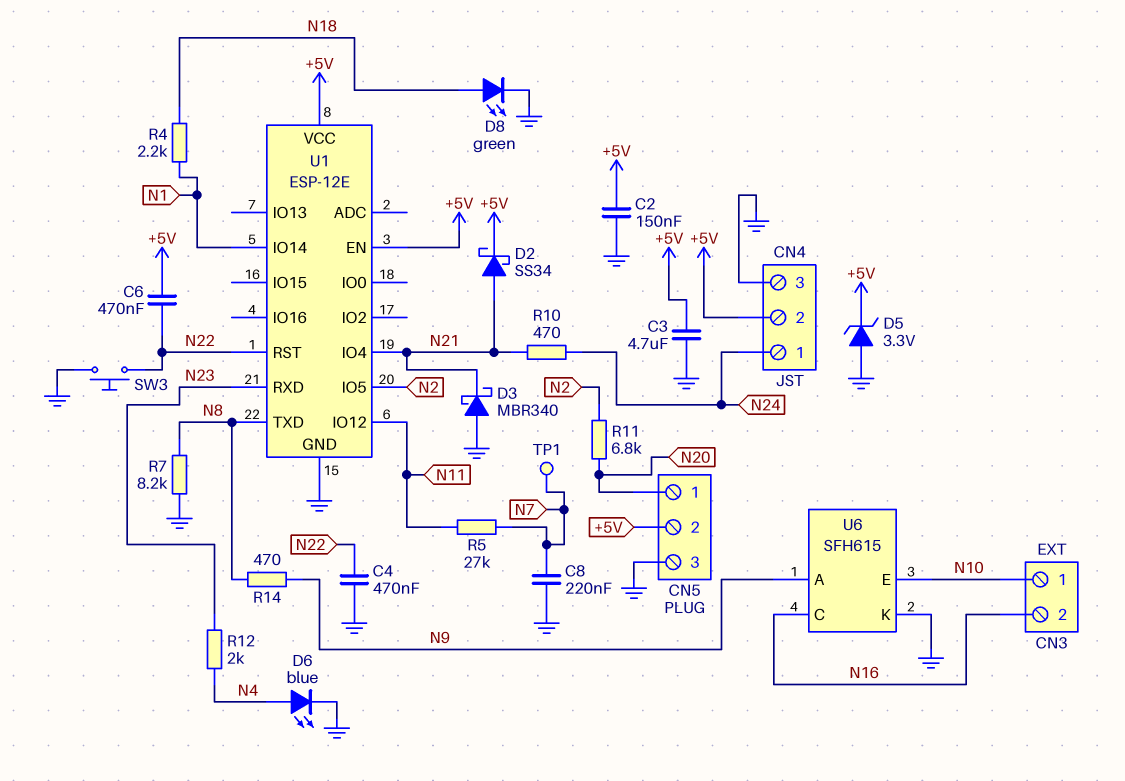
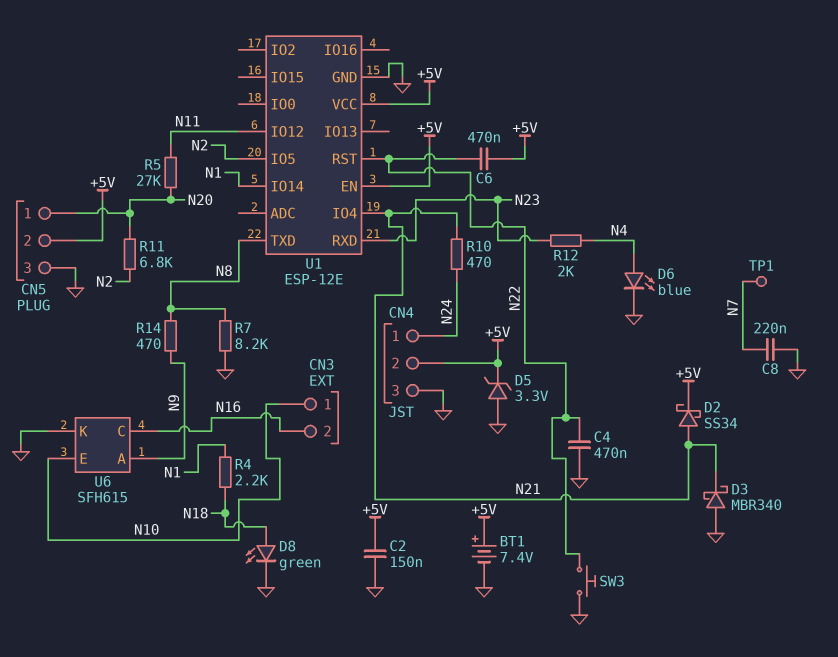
BT1: none -> 7.4V (plus +5V, minus GND)
C3: 4.7uF (+5V, GND) -> none
R5: 27k (N7, N11) -> 27k (N11, N20)

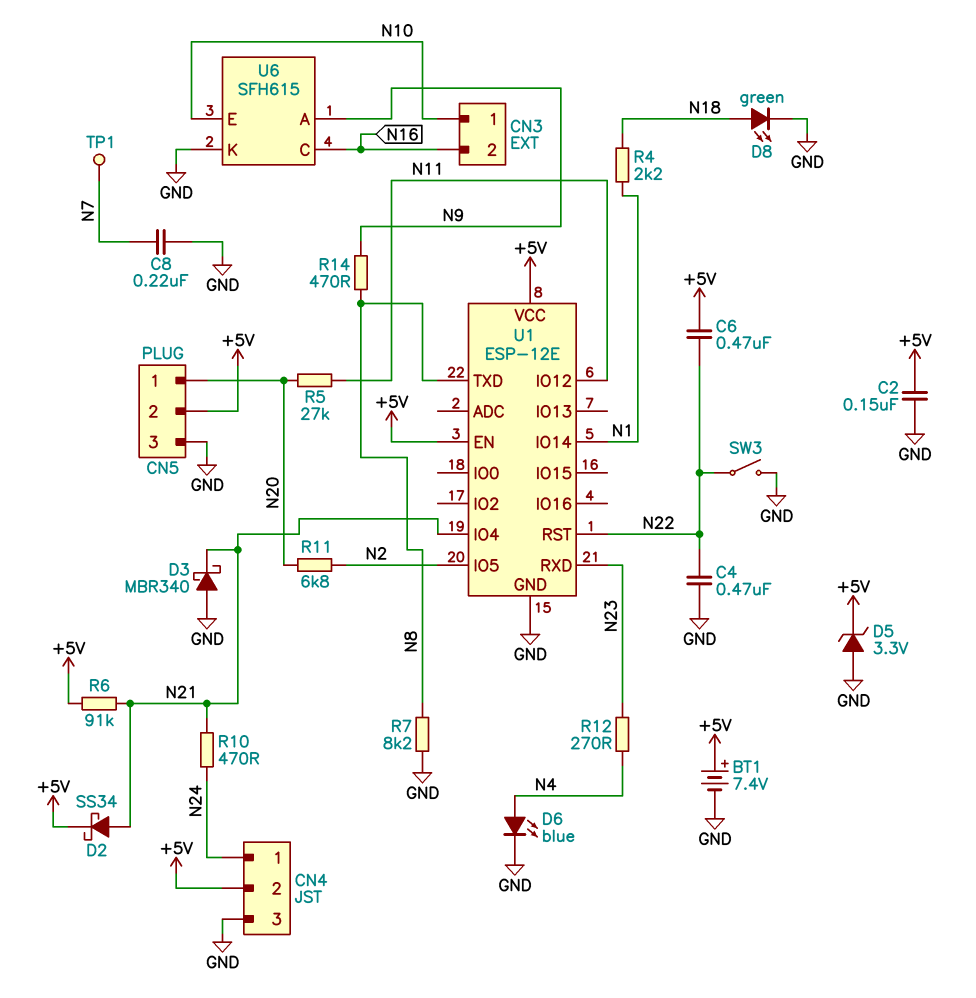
R6: none -> 91k (+5V, N21)
R12: 2k (N4, N23) -> 270 (N4, N23)
SW3: button (GND, N22) -> switch (GND, N22)

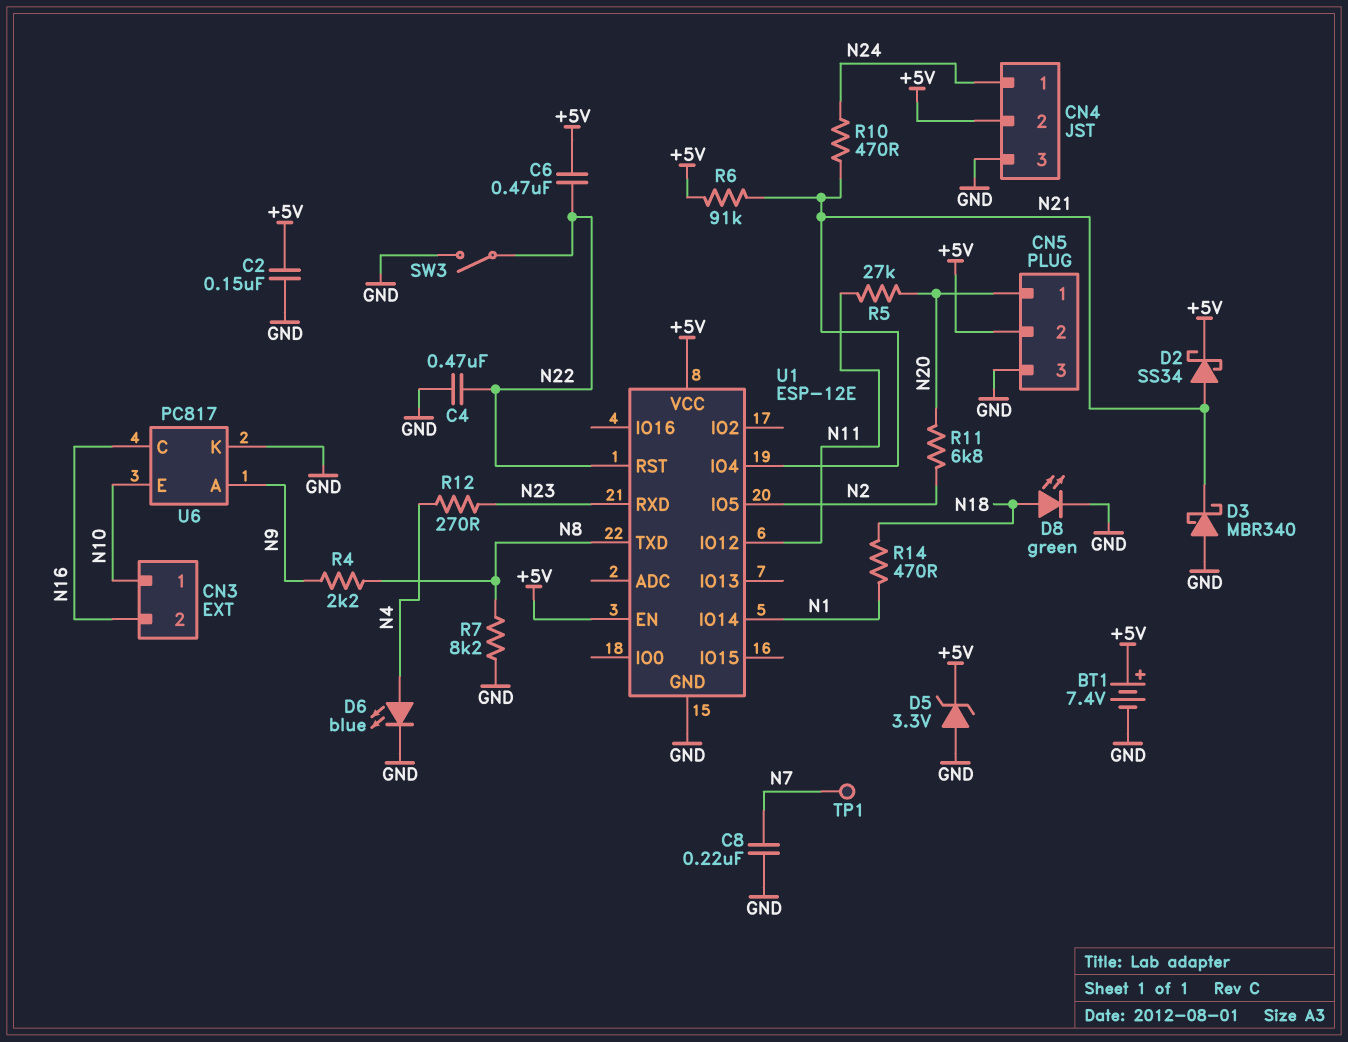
R4: 2.2k (N1, N18) -> 2.2k (N8, N9)
R14: 470 (N8, N9) -> 470 (N1, N18)
U6: SFH615 -> PC817

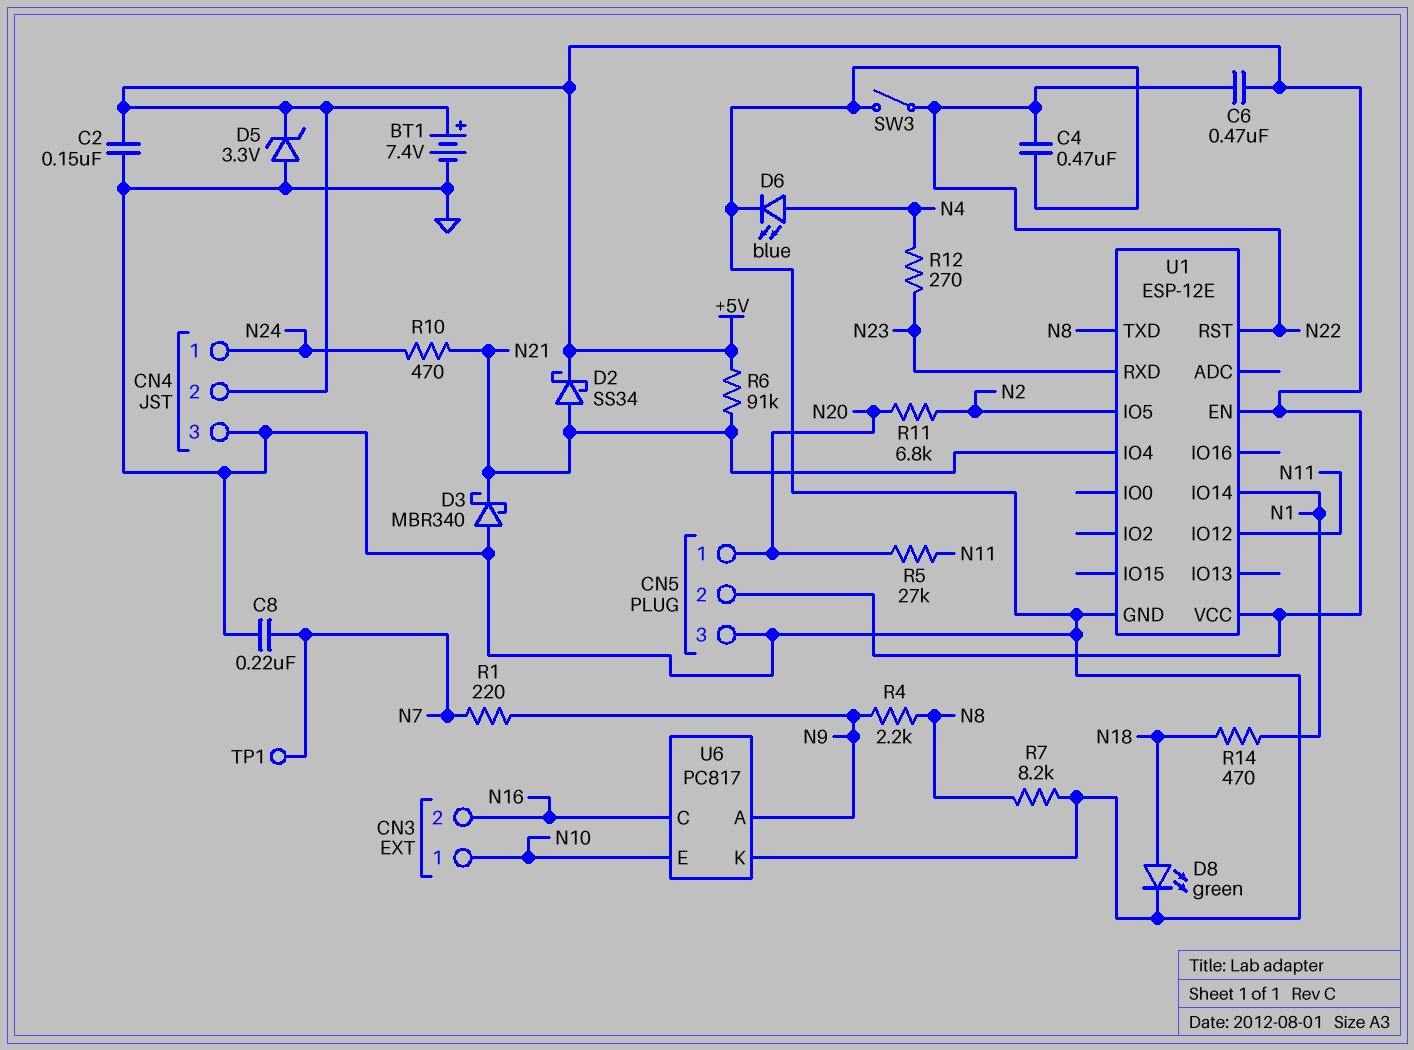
R1: none -> 220 (N7, N9)

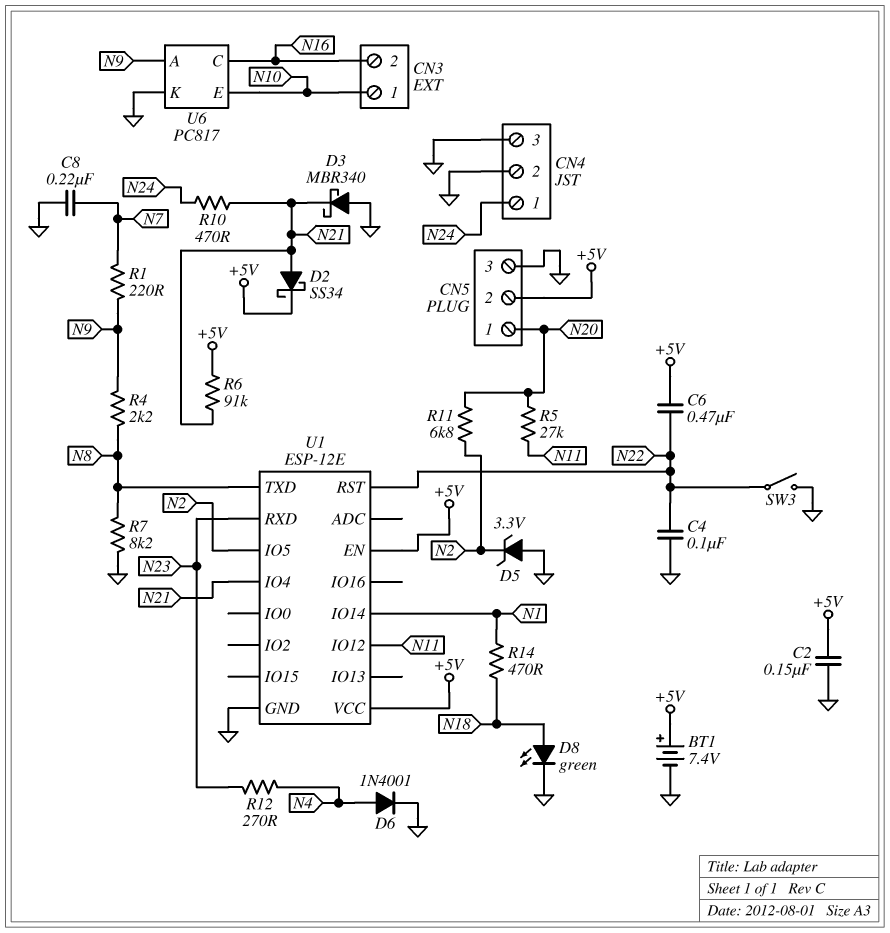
C4: 470nF (GND, N22) -> 100nF (GND, N22)
CN4 pin 2: +5V -> GND
D5: zener 3.3V (A GND, K +5V) -> zener 3.3V (A GND, K N2)
D6: LED blue (A N4, K GND) -> diode 1N4001 (A N4, K GND)
TP1: test point (N7) -> none

